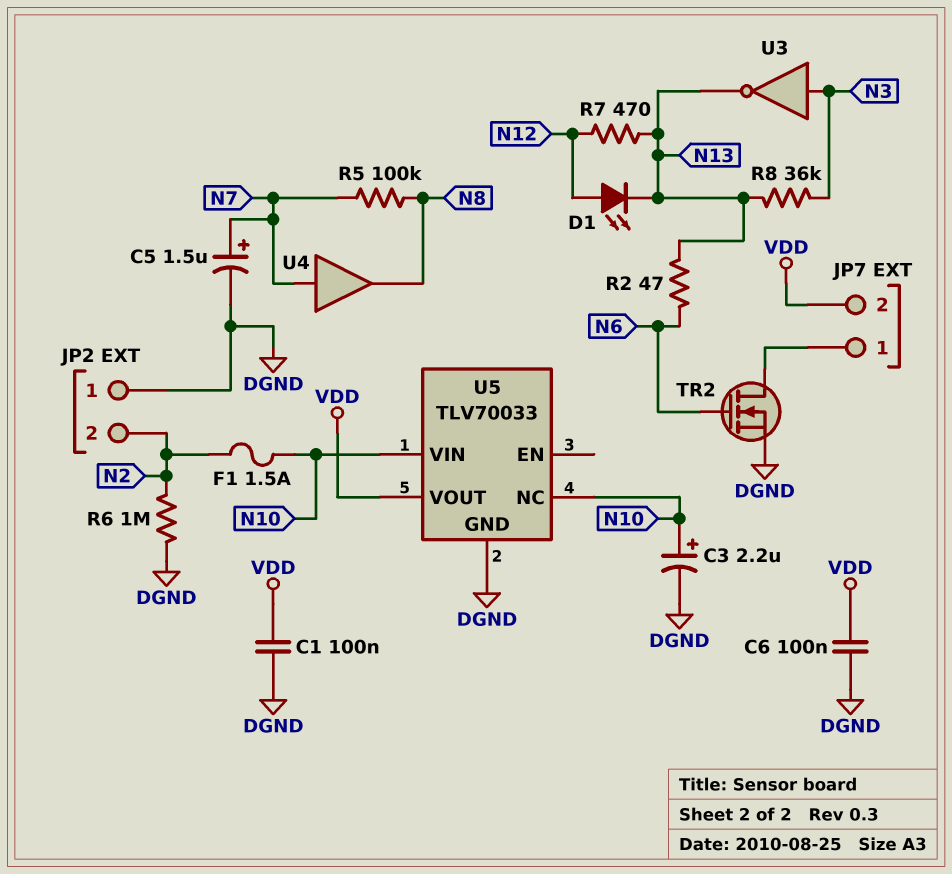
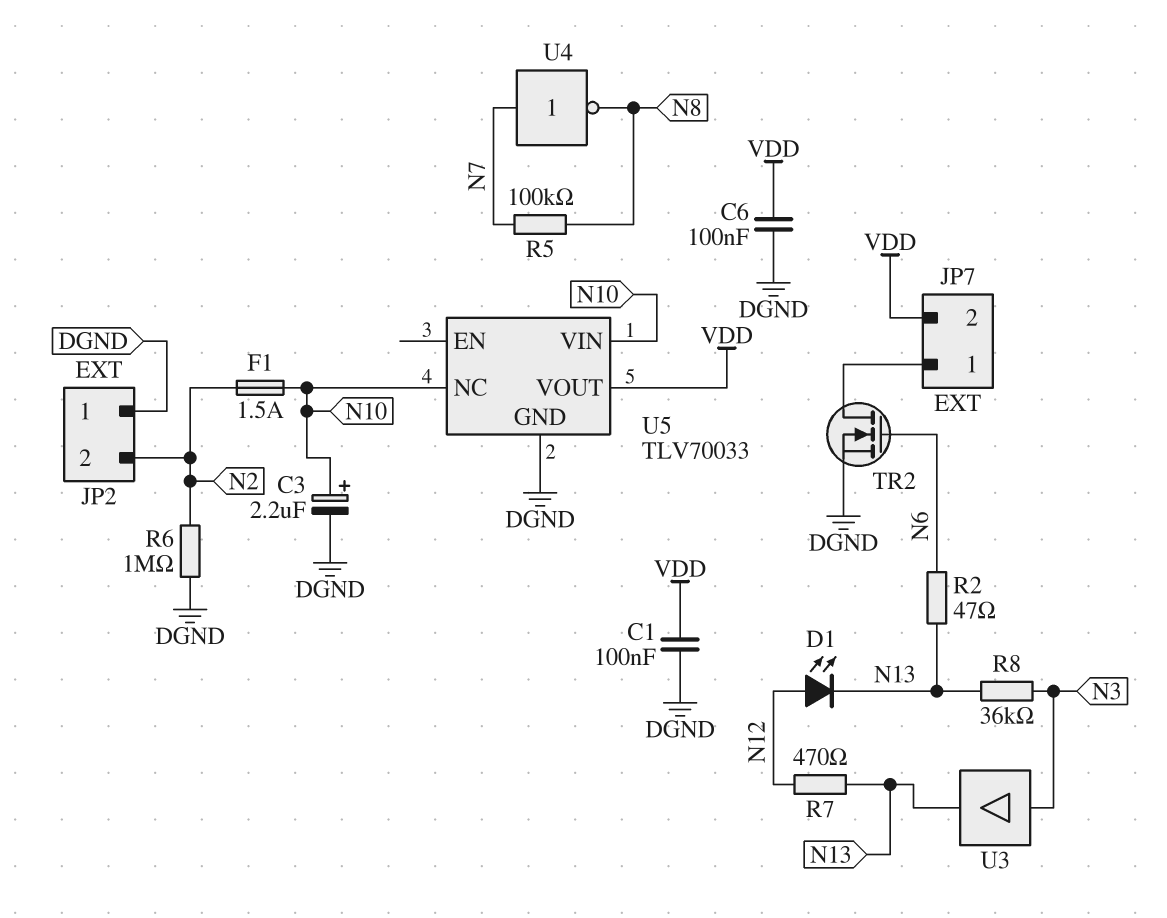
C5: 1.5uF (plus N7, minus DGND) -> none
U3: NOT (in N3, out N13) -> buffer (in N3, out N13)
U4: buffer (in N7, out N8) -> NOT (in N7, out N8)

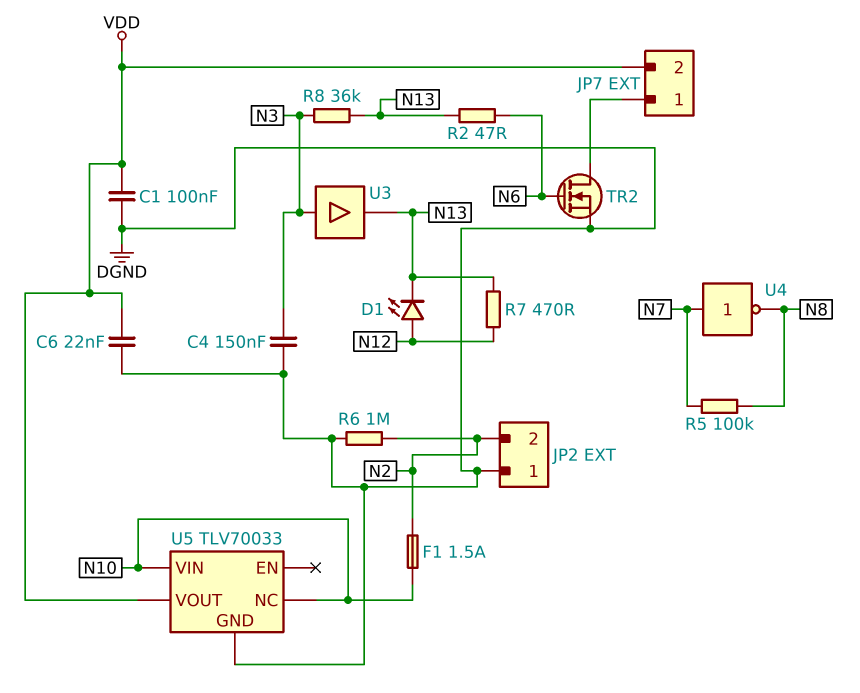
C3: 2.2uF (plus N10, minus DGND) -> none
C4: none -> 150nF (DGND, N3)
C6: 100nF (DGND, VDD) -> 22nF (DGND, VDD)

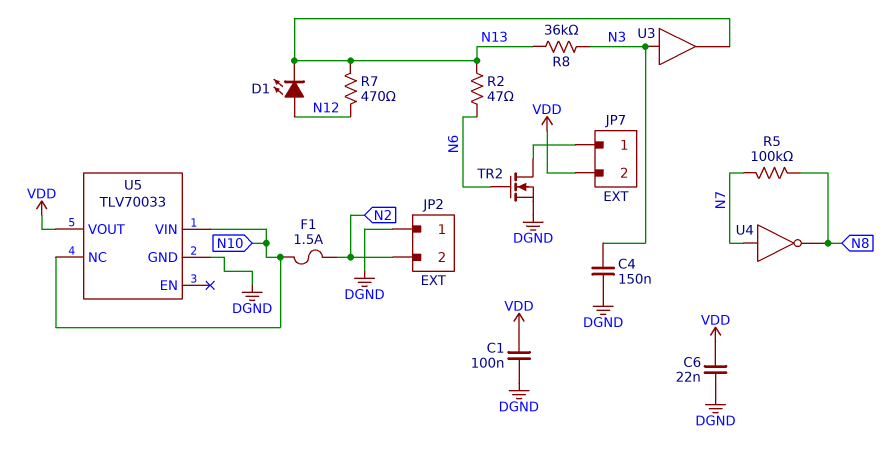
R6: 1M (DGND, N2) -> none

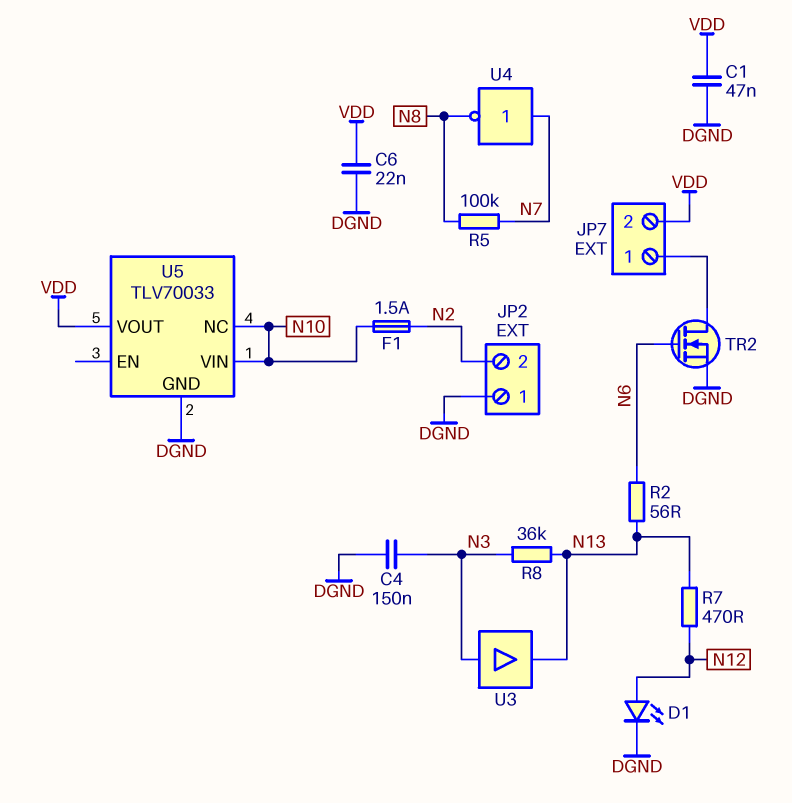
C1: 100nF (DGND, VDD) -> 47nF (DGND, VDD)
D1: LED (A N12, K N13) -> LED (A N12, K DGND)
R2: 47 (N6, N13) -> 56 (N6, N13)

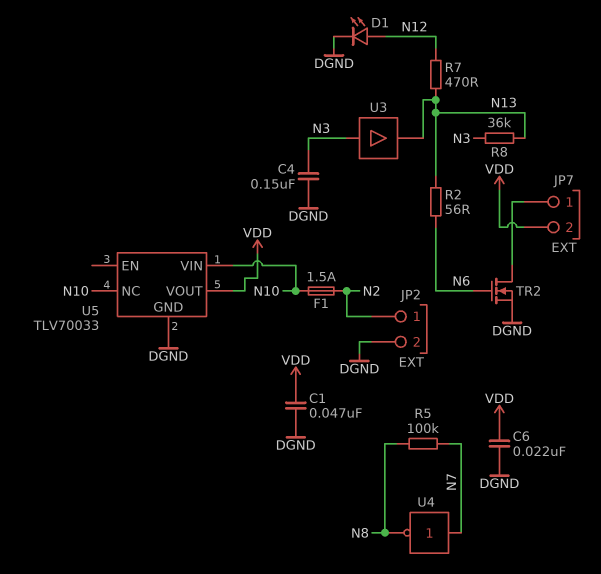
JP2 pin 1: DGND -> N2
JP2 pin 2: N2 -> DGND

